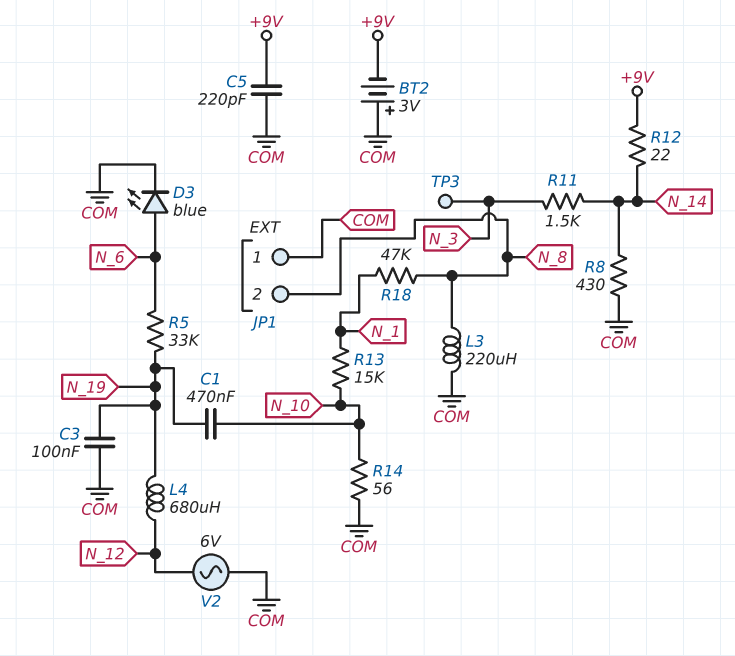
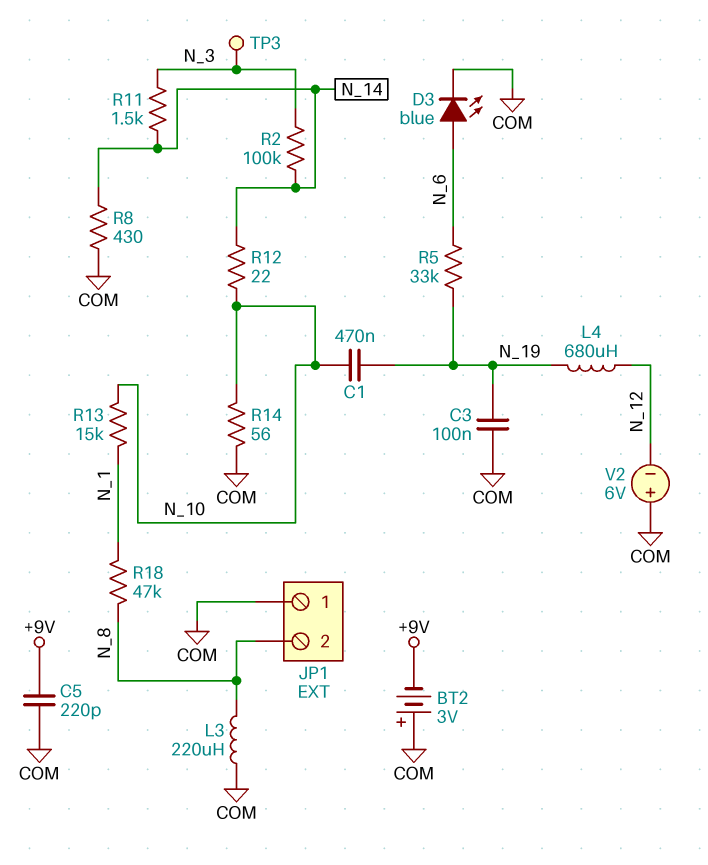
R2: none -> 100k (N_3, N_14)
R12: 22 (+9V, N_14) -> 22 (N_10, N_14)
V2: AC 6V (COM, N_12) -> 6V (plus COM, minus N_12)

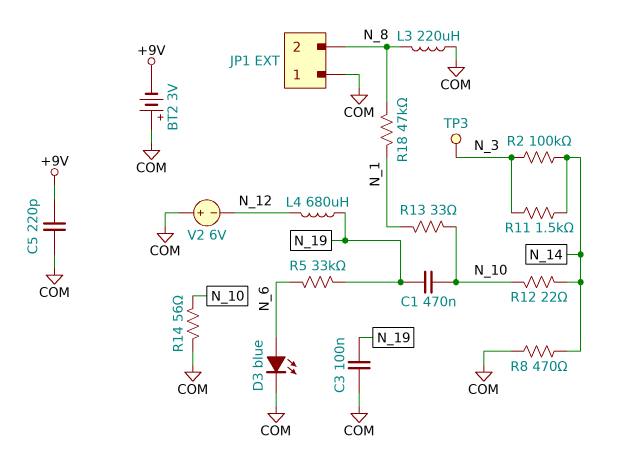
R8: 430 (COM, N_14) -> 470 (COM, N_14)
R13: 15k (N_1, N_10) -> 33 (N_1, N_10)

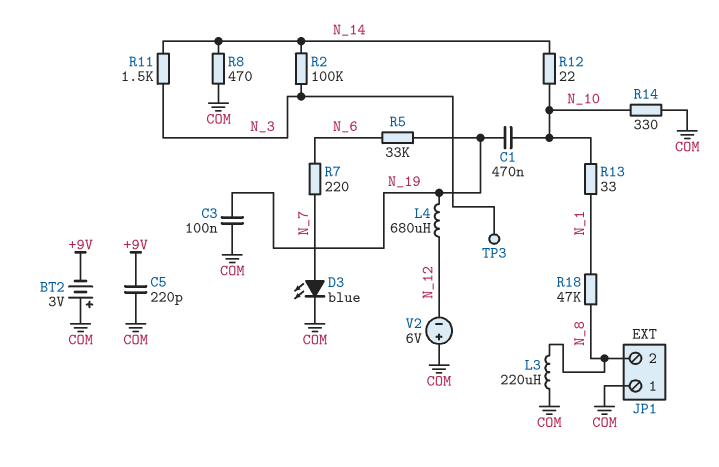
D3: LED blue (A N_6, K COM) -> LED blue (A N_7, K COM)
R7: none -> 220 (N_6, N_7)
R14: 56 (COM, N_10) -> 330 (COM, N_10)

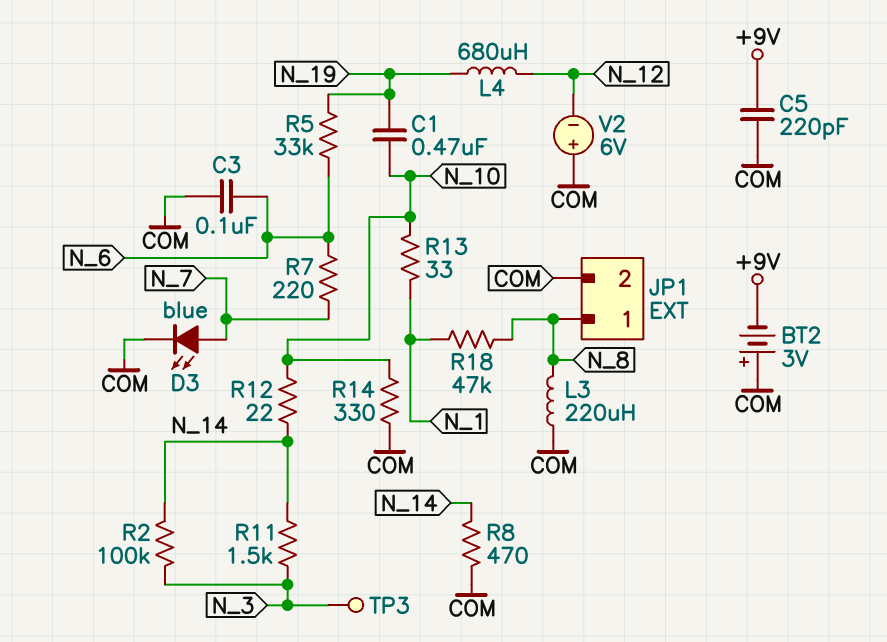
C3: 100nF (COM, N_19) -> 100nF (COM, N_6)
JP1 pin 1: COM -> N_8
JP1 pin 2: N_8 -> COM

